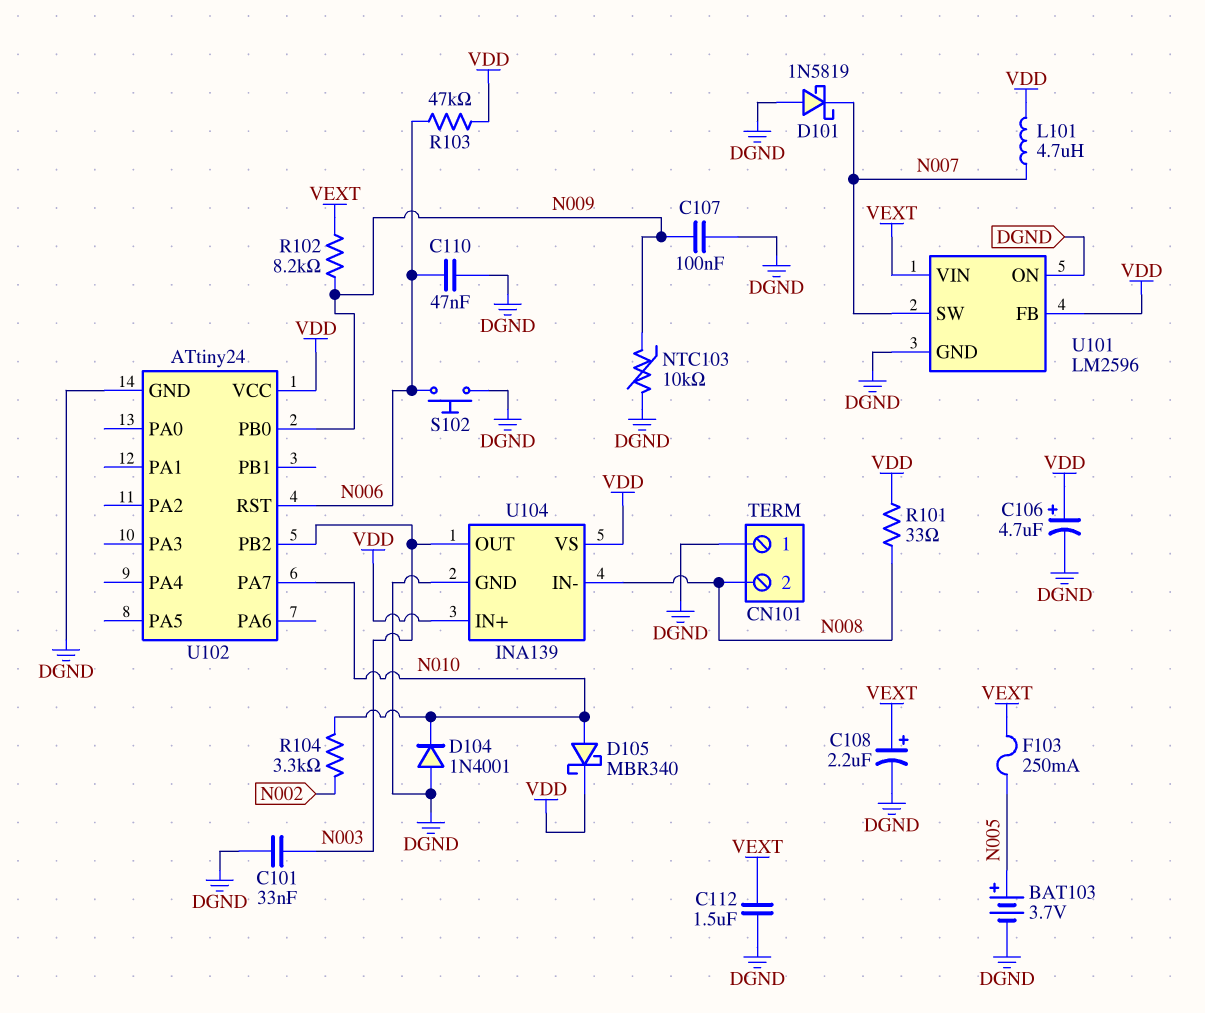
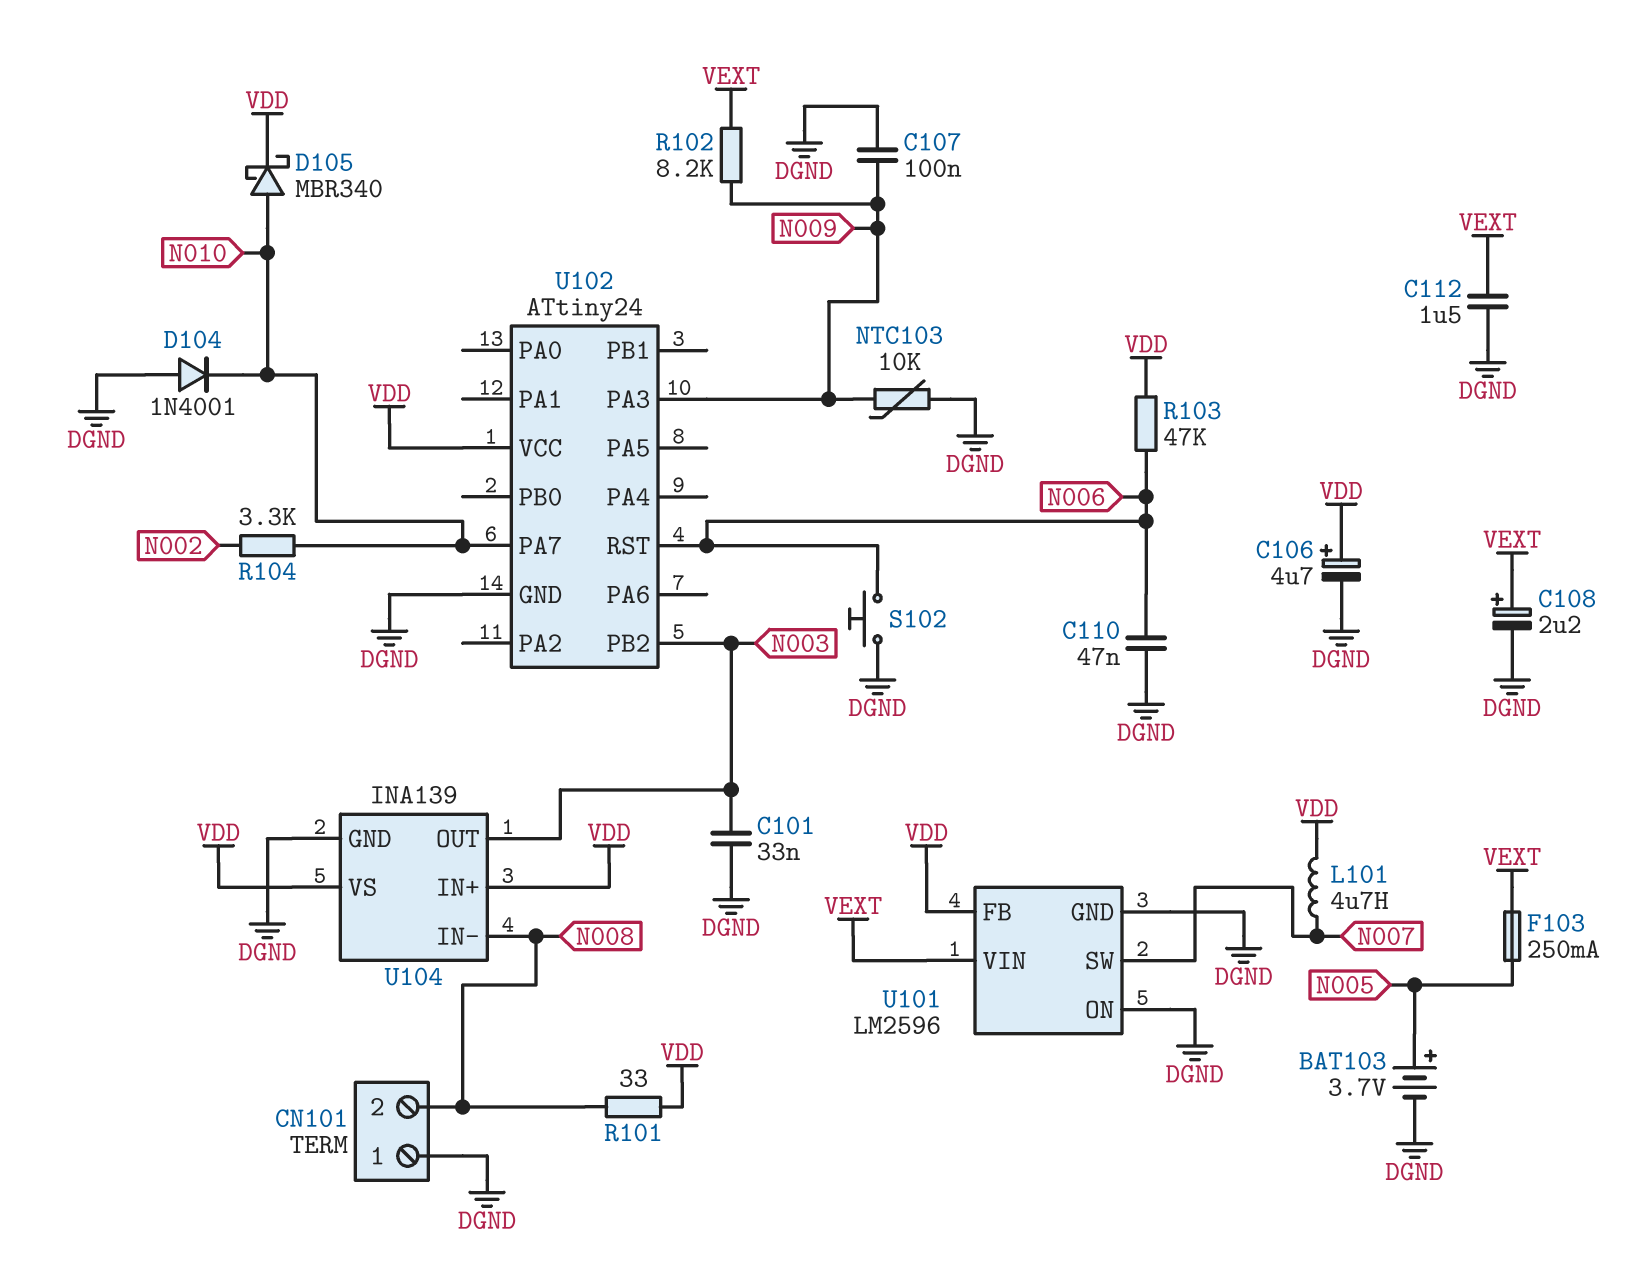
D101: schottky 1N5819 (A DGND, K N007) -> none
U102 pin PA3: none -> N009
U102 pin PB0: N009 -> none

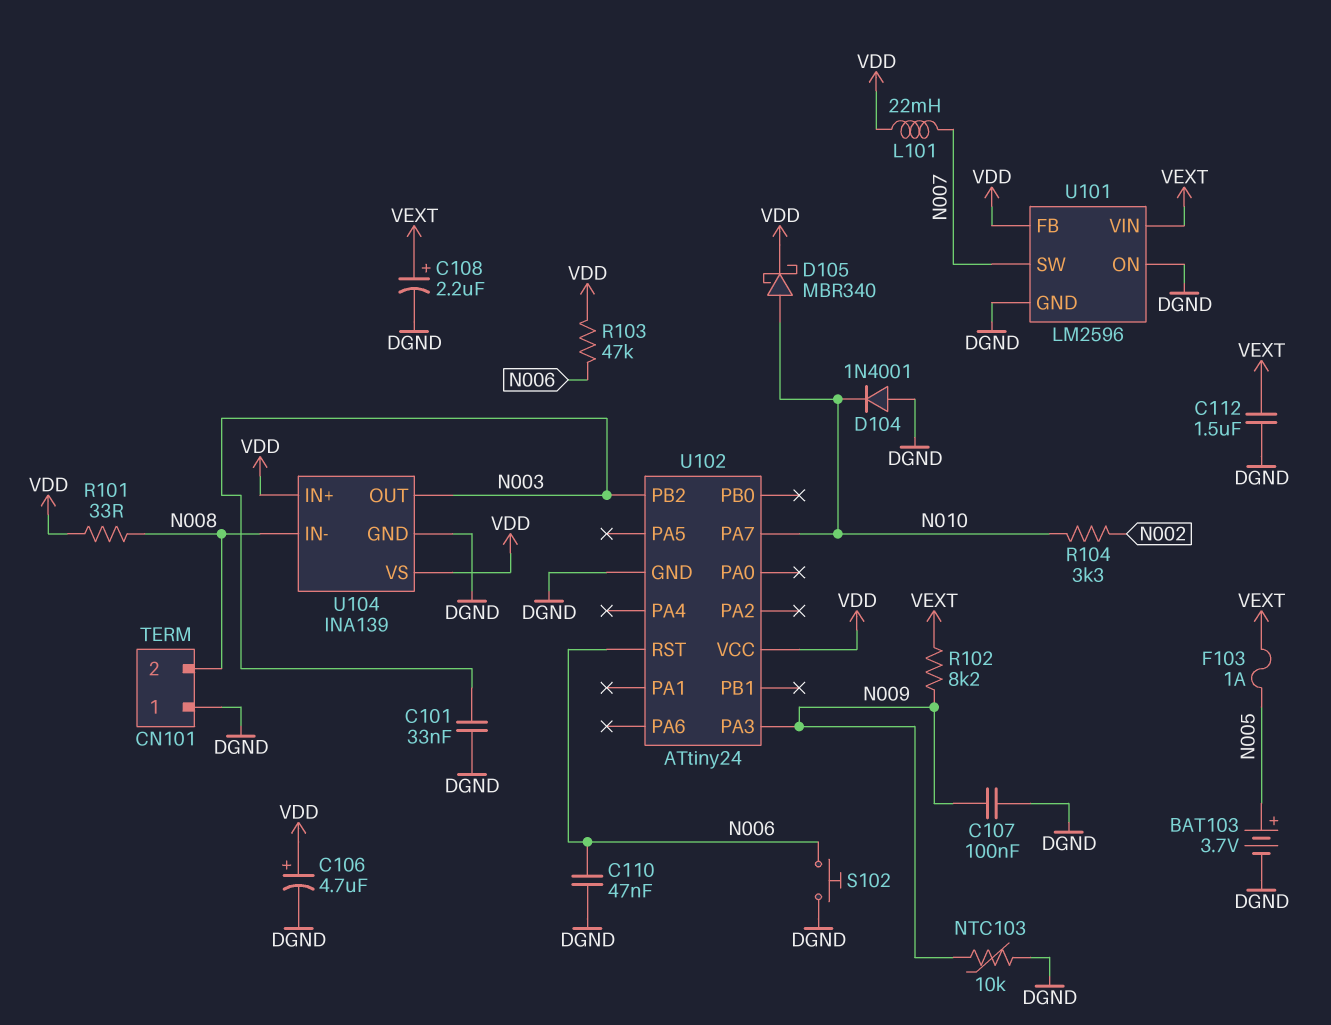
F103: 250mA (N005, VEXT) -> 1A (N005, VEXT)
L101: 4.7uH (N007, VDD) -> 22mH (N007, VDD)

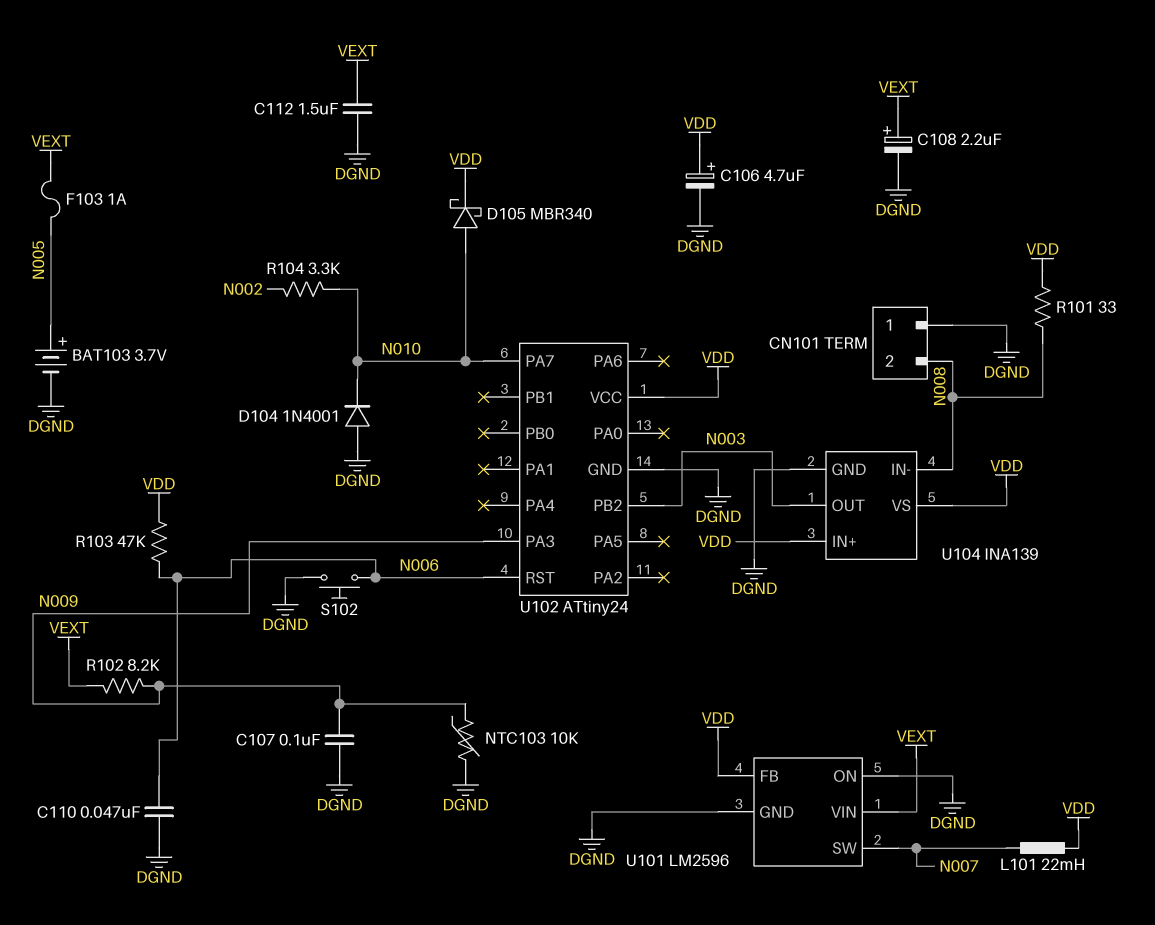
C101: 33nF (DGND, N003) -> none

